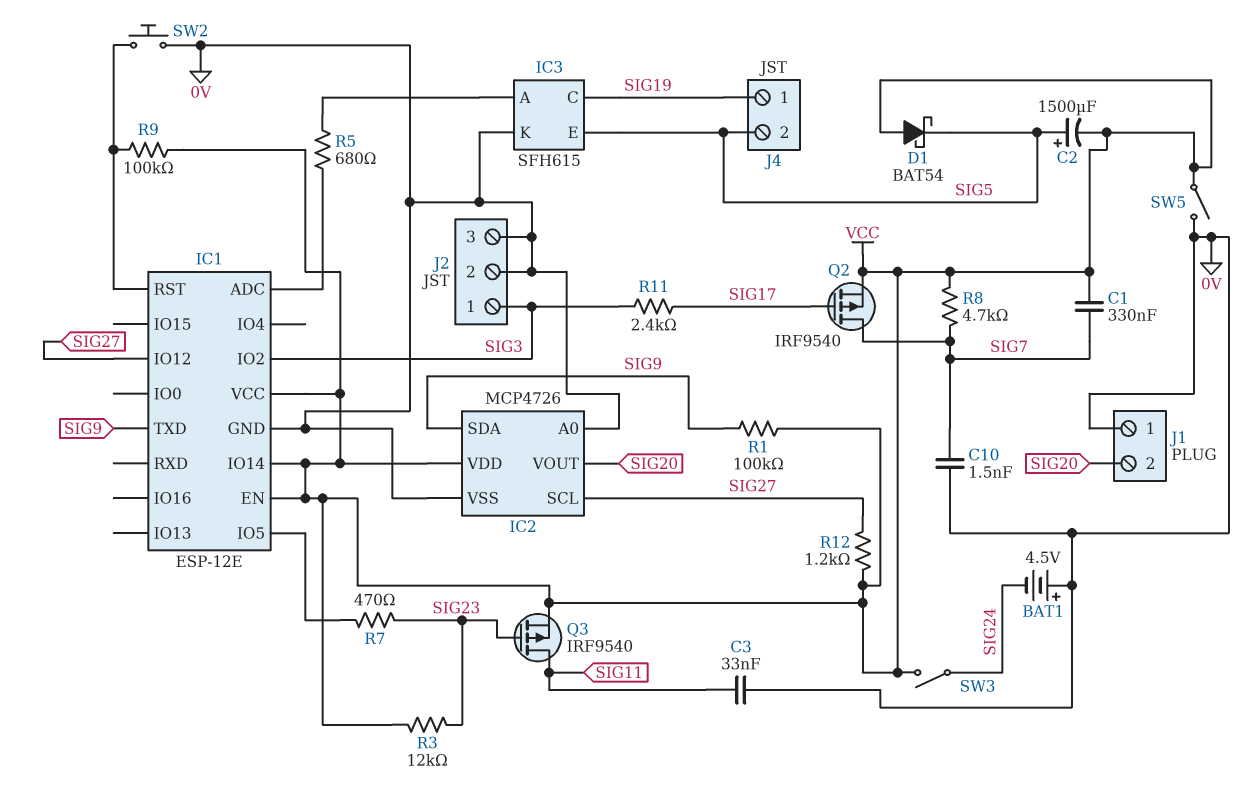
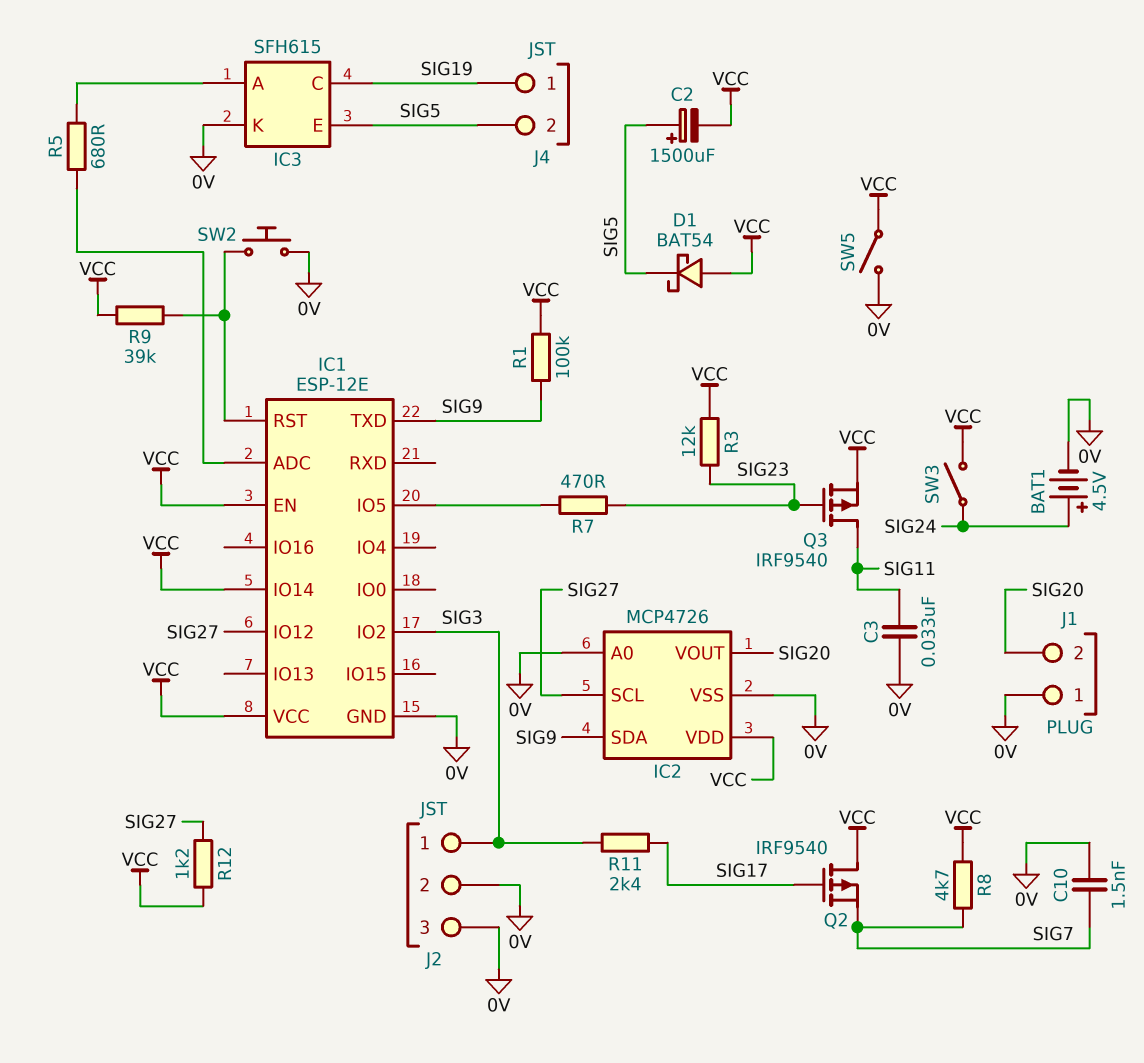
BAT1: 4.5V (plus 0V, minus SIG24) -> 4.5V (plus SIG24, minus 0V)
C1: 330nF (SIG7, VCC) -> none
Q2: PMOS IRF9540 (G SIG17, D SIG7, S VCC) -> PMOS IRF9540 (G SIG17, D VCC, S SIG7)
R9: 100k (IC1/RST, VCC) -> 39k (IC1/RST, VCC)

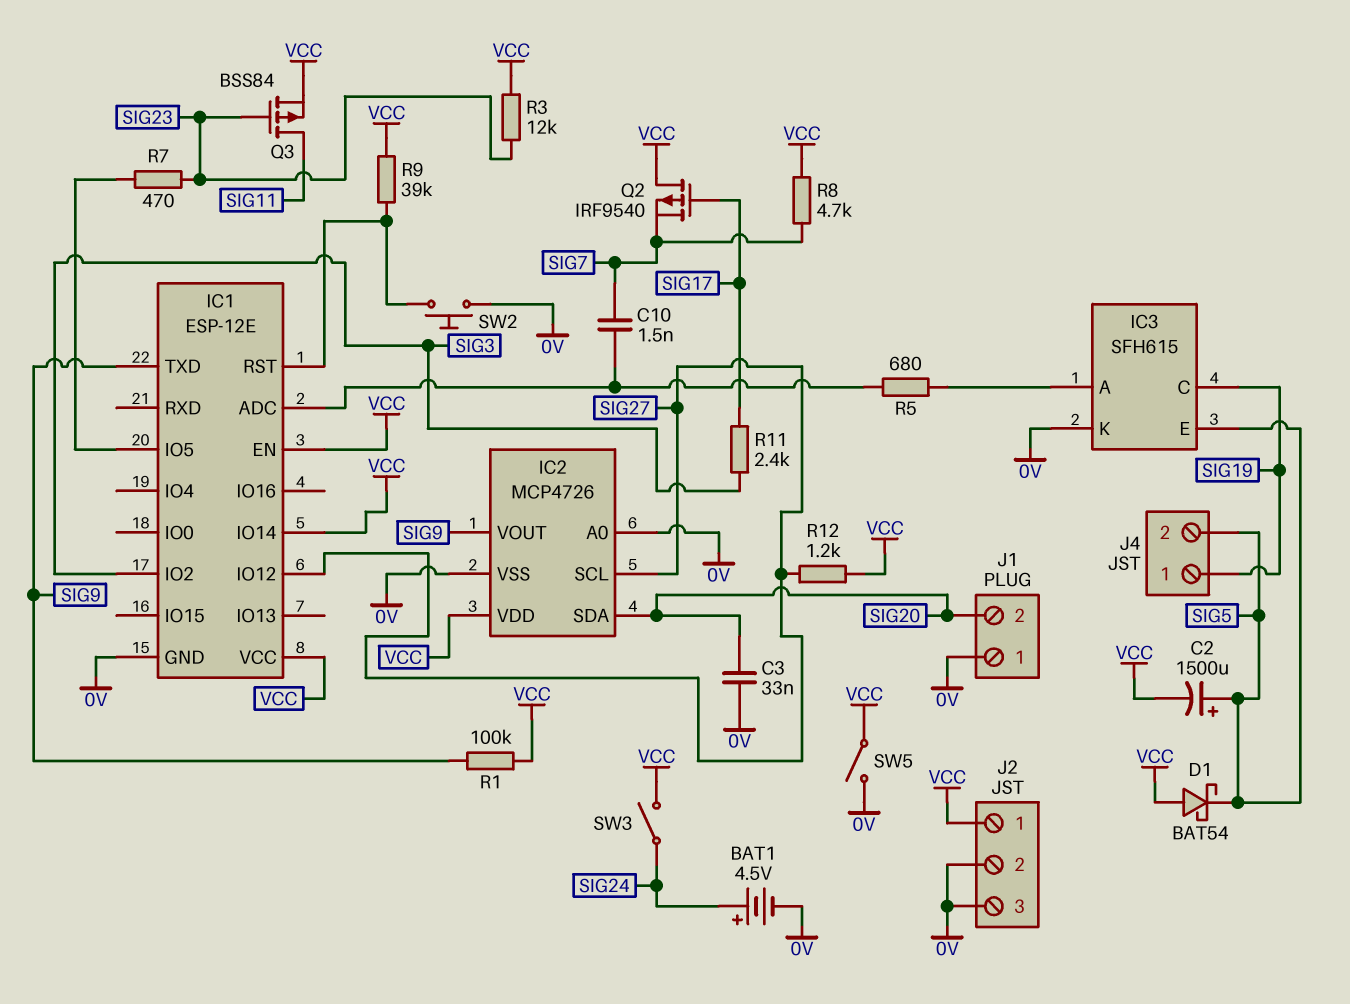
C3: 33nF (0V, SIG11) -> 33nF (0V, SIG20)
C10: 1.5nF (0V, SIG7) -> 1.5nF (IC1/ADC, SIG7)
IC2 pin SDA: SIG9 -> SIG20
IC2 pin VOUT: SIG20 -> SIG9
J2 pin 1: SIG3 -> VCC
Q3: PMOS IRF9540 (G SIG23, D SIG11, S VCC) -> PMOS BSS84 (G SIG23, D SIG11, S VCC)

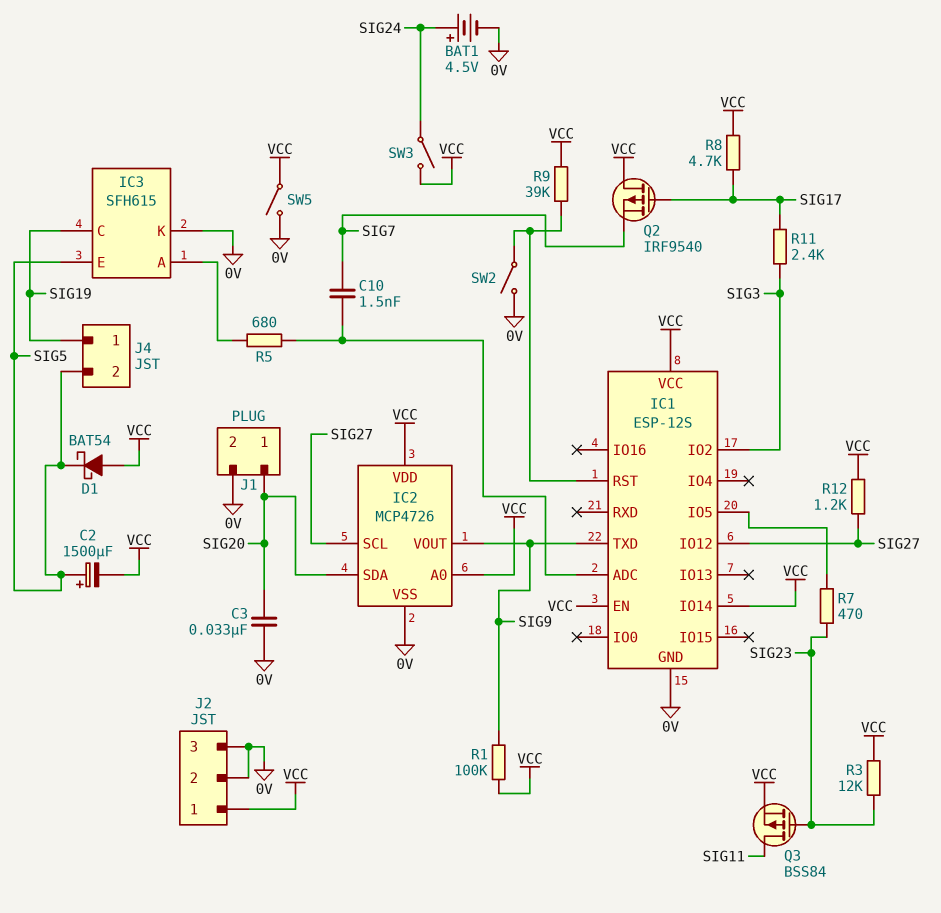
IC1: ESP-12E -> ESP-12S
IC2 pin A0: 0V -> VCC
J1 pin 1: 0V -> SIG20
J1 pin 2: SIG20 -> 0V
R8: 4.7k (SIG7, VCC) -> 4.7k (SIG17, VCC)
SW2: button (0V, IC1/RST) -> switch (0V, IC1/RST)

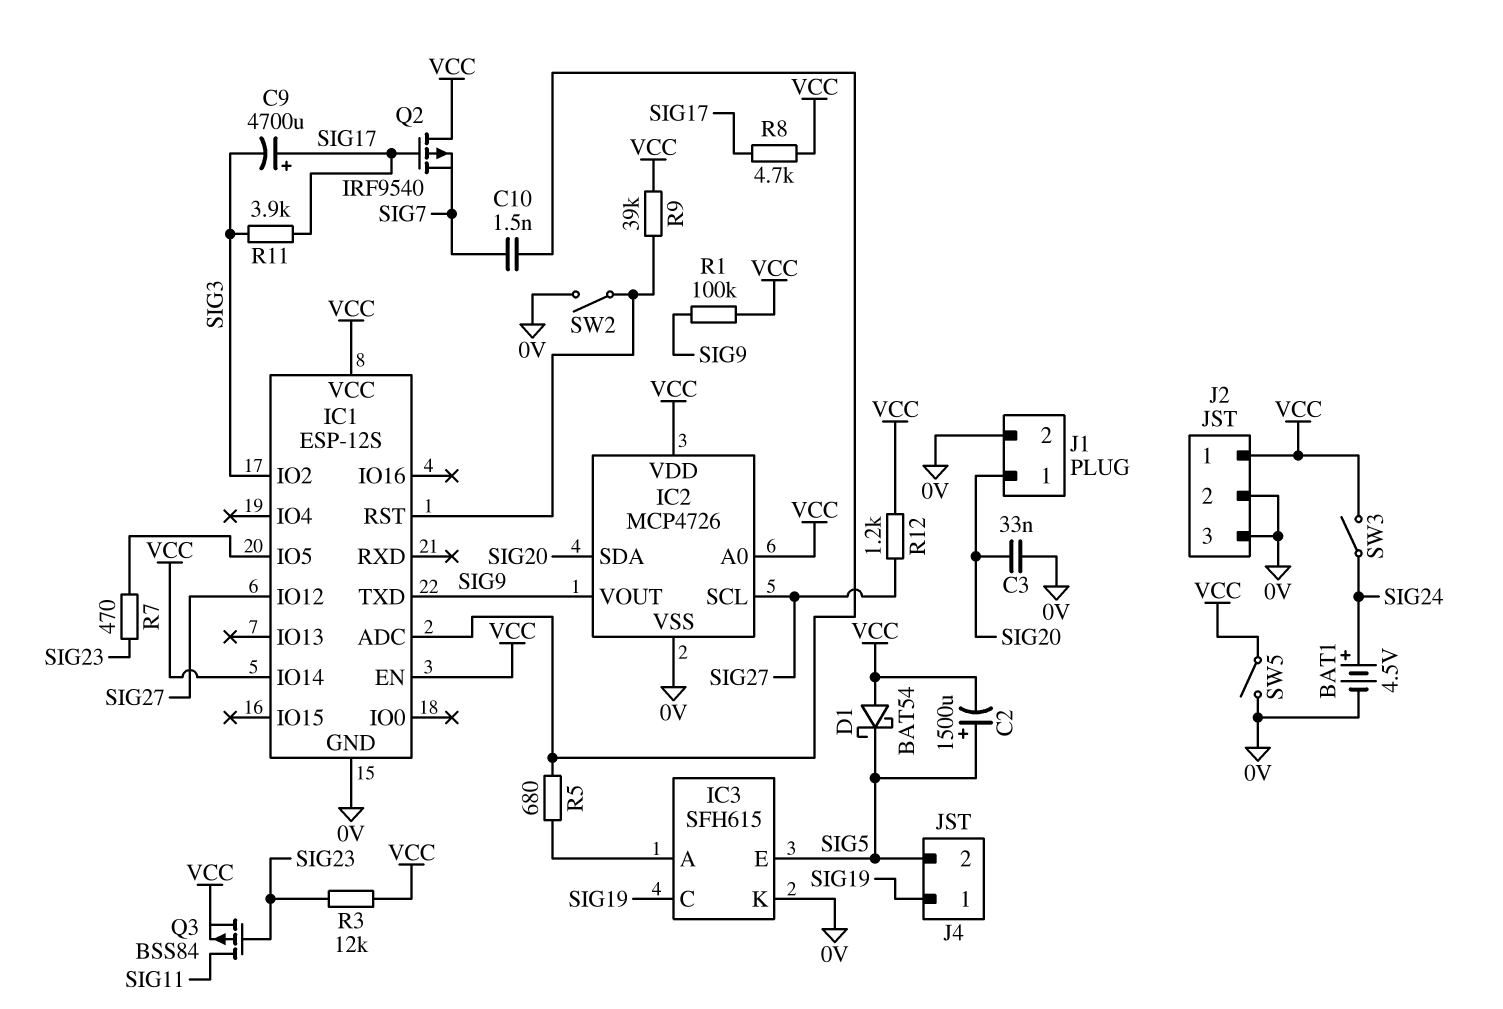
C9: none -> 4700uF (plus SIG17, minus SIG3)
R11: 2.4k (SIG3, SIG17) -> 3.9k (SIG3, SIG17)

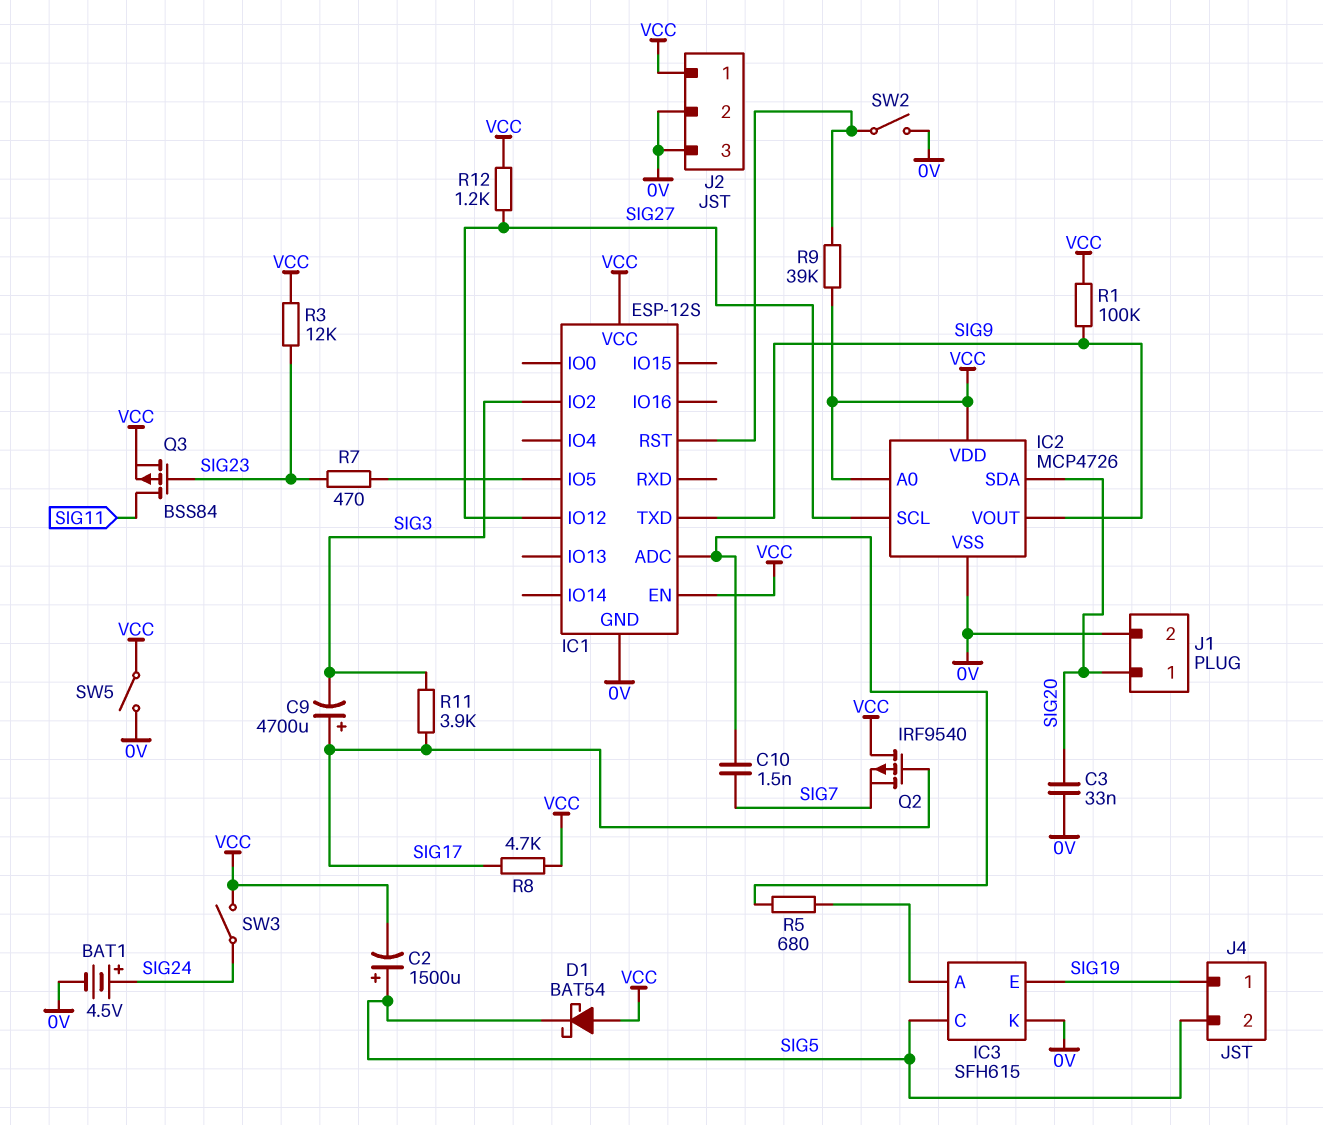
IC1 pin IO14: VCC -> none
IC3 pin C: SIG19 -> SIG5
IC3 pin E: SIG5 -> SIG19

